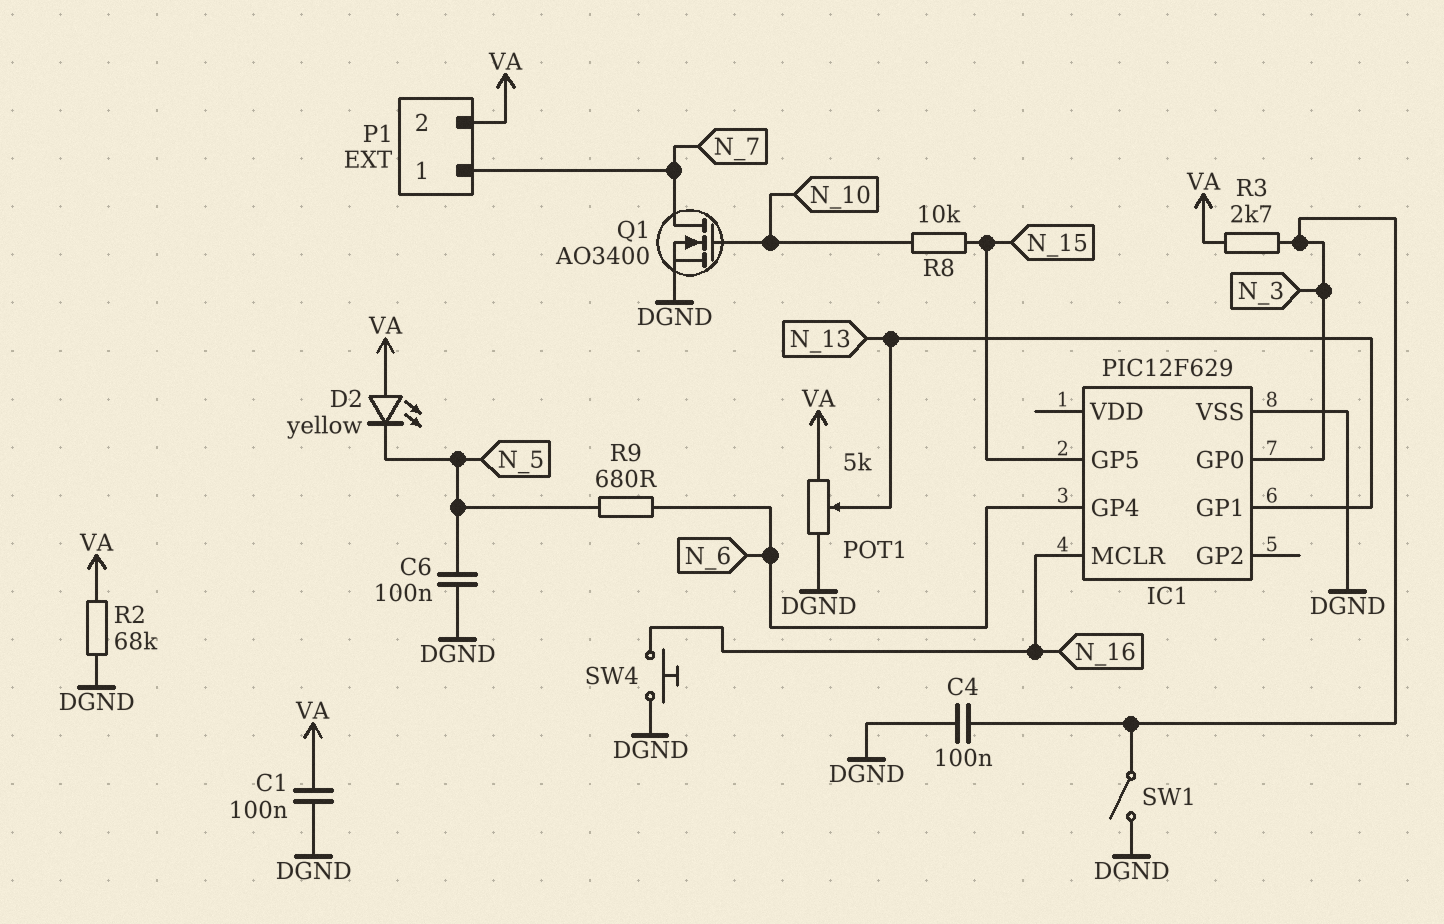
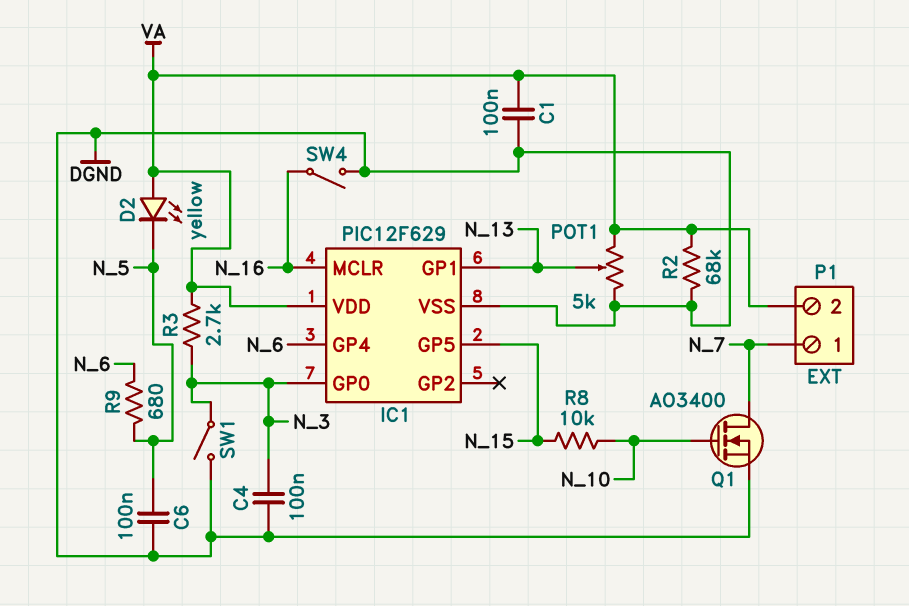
IC1 pin VDD: none -> VA
SW4: button (DGND, N_16) -> switch (DGND, N_16)

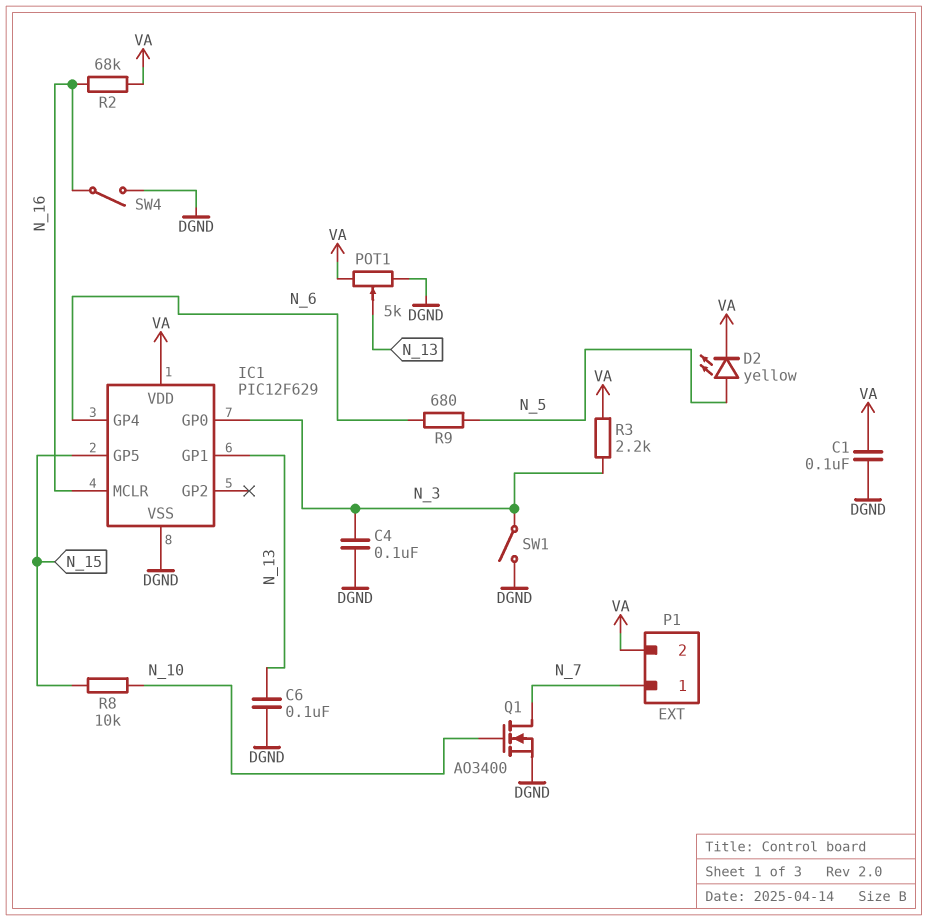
C6: 100nF (DGND, N_5) -> 100nF (DGND, N_13)
D2: LED yellow (A VA, K N_5) -> LED yellow (A N_5, K VA)
R2: 68k (DGND, VA) -> 68k (N_16, VA)
R3: 2.7k (N_3, VA) -> 2.2k (N_3, VA)

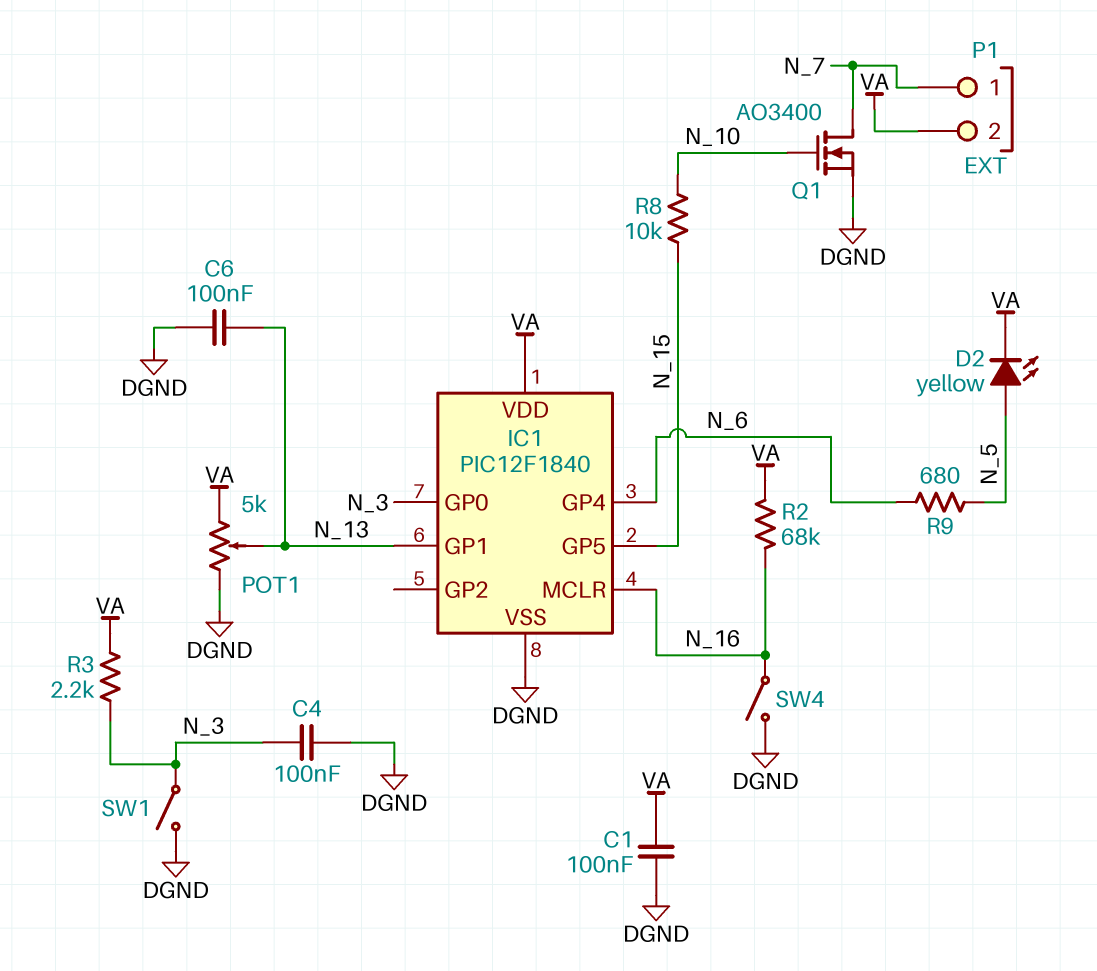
IC1: PIC12F629 -> PIC12F1840

